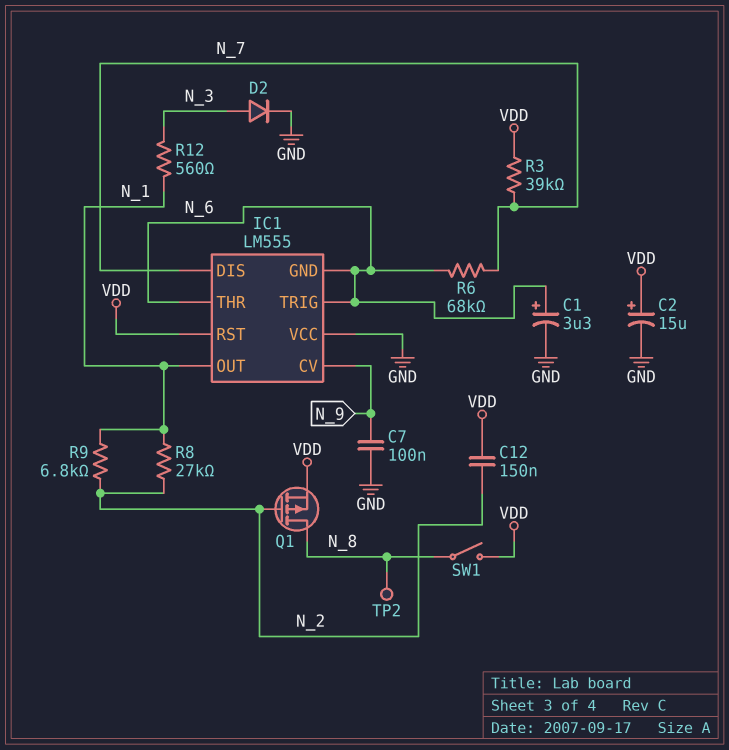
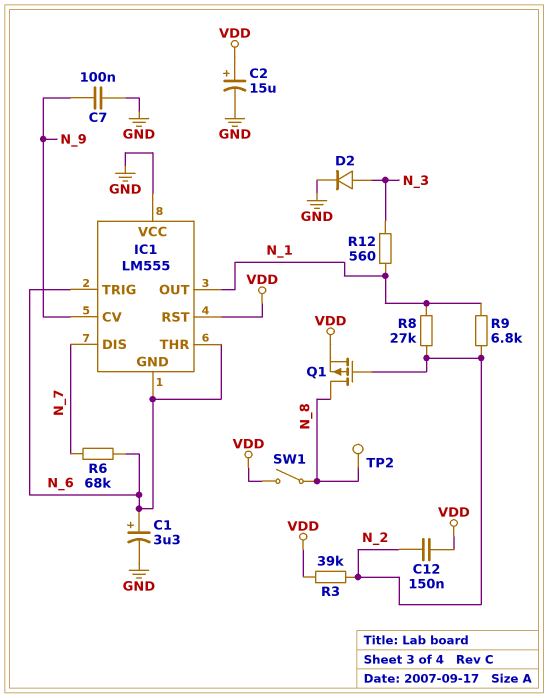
R3: 39k (N_7, VDD) -> 39k (N_2, VDD)

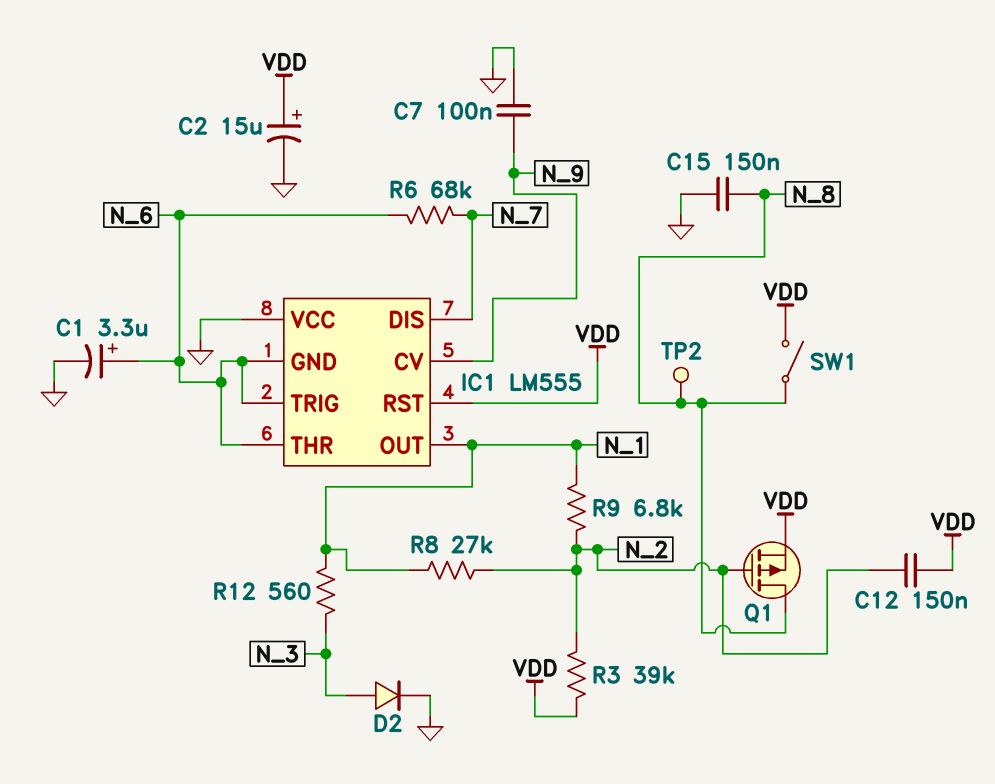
C15: none -> 150nF (GND, N_8)

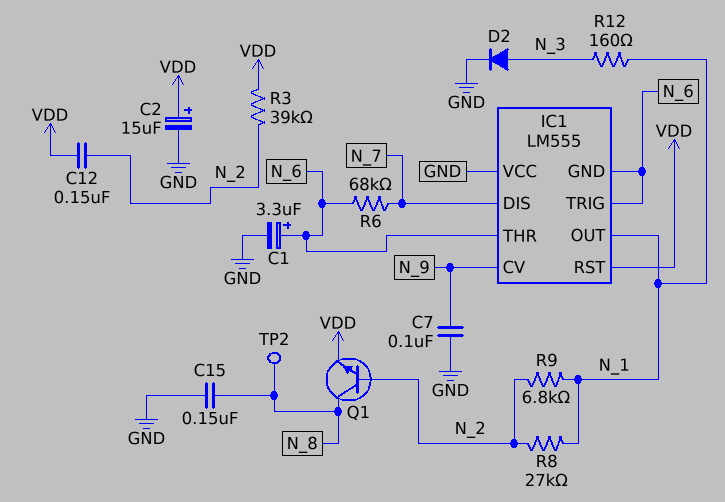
Q1: PMOS (G N_2, D N_8, S VDD) -> NPN (B N_2, C N_8, E VDD)
R12: 560 (N_1, N_3) -> 160 (N_1, N_3)
SW1: switch (N_8, VDD) -> none

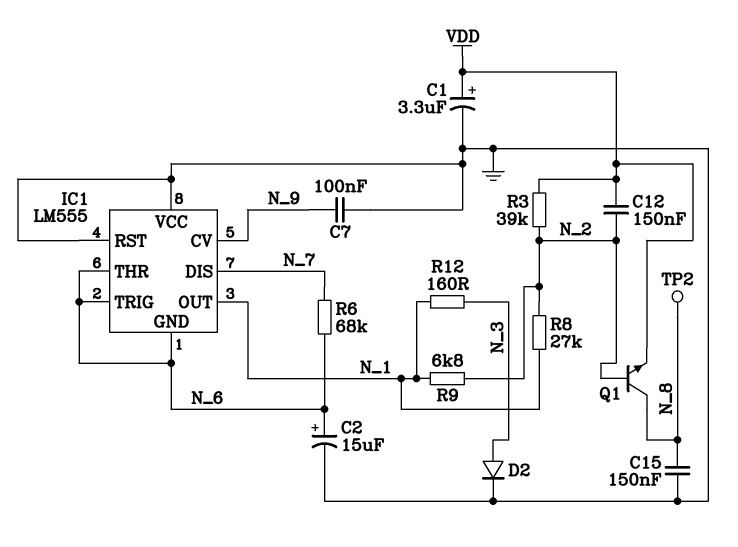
C1: 3.3uF (plus N_6, minus GND) -> 3.3uF (plus VDD, minus GND)
C2: 15uF (plus VDD, minus GND) -> 15uF (plus N_6, minus GND)
IC1 pin RST: VDD -> GND

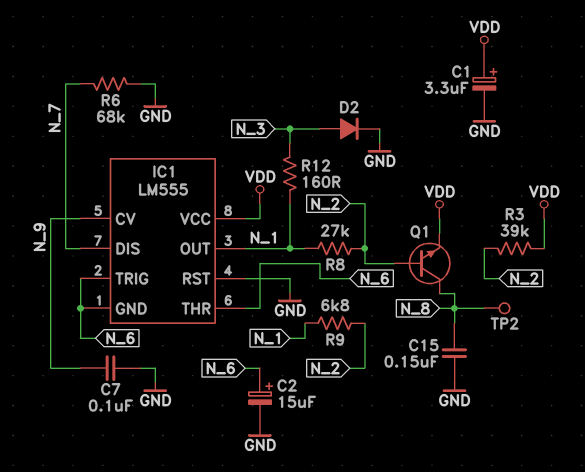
C12: 150nF (N_2, VDD) -> none
IC1 pin VCC: GND -> VDD
R6: 68k (N_6, N_7) -> 68k (GND, N_7)

